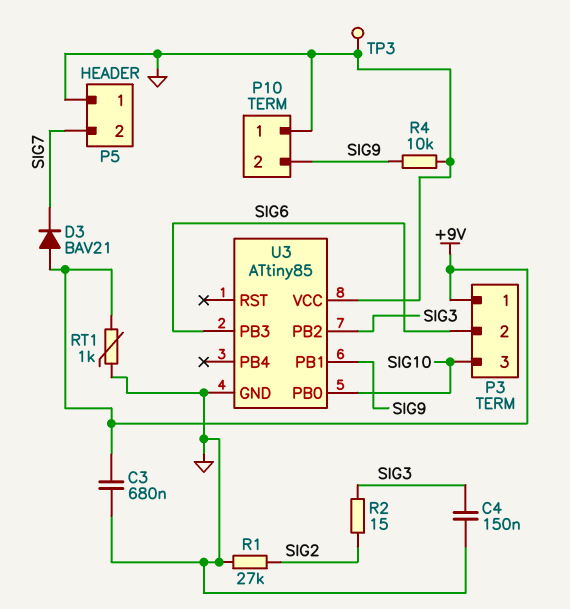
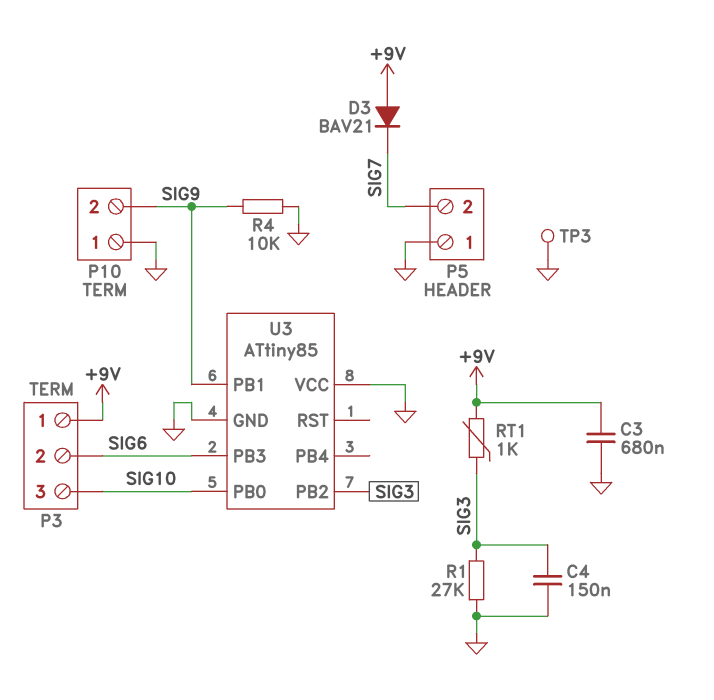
R1: 27k (GND, SIG2) -> 27k (GND, SIG3)
R2: 15 (SIG2, SIG3) -> none
RT1: 1k (+9V, GND) -> 1k (+9V, SIG3)

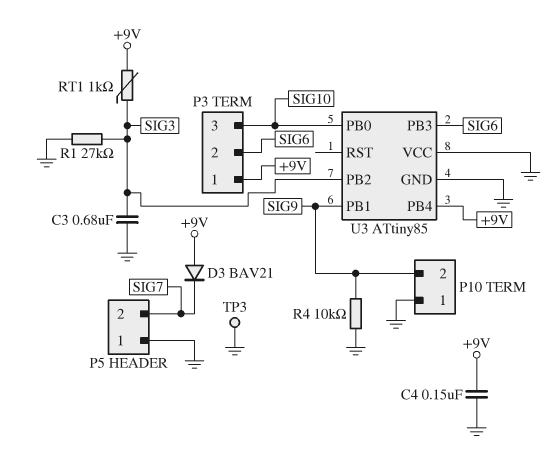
C3: 680nF (+9V, GND) -> 680nF (GND, SIG3)
C4: 150nF (GND, SIG3) -> 150nF (+9V, GND)
U3 pin PB4: none -> +9V

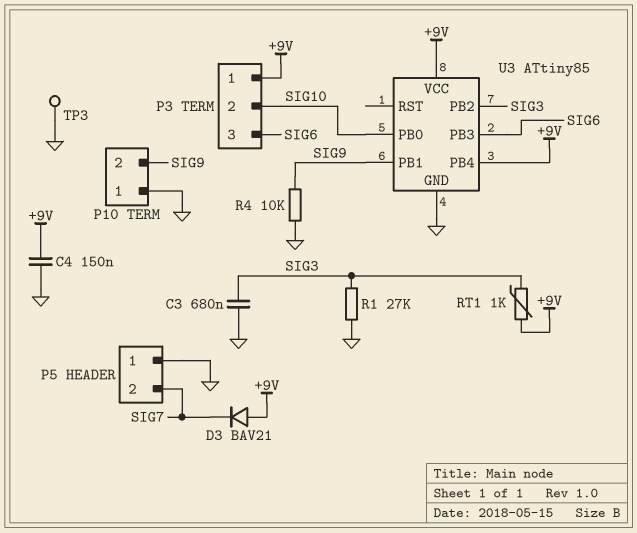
P3 pin 2: SIG6 -> SIG10
P3 pin 3: SIG10 -> SIG6
U3 pin VCC: GND -> +9V

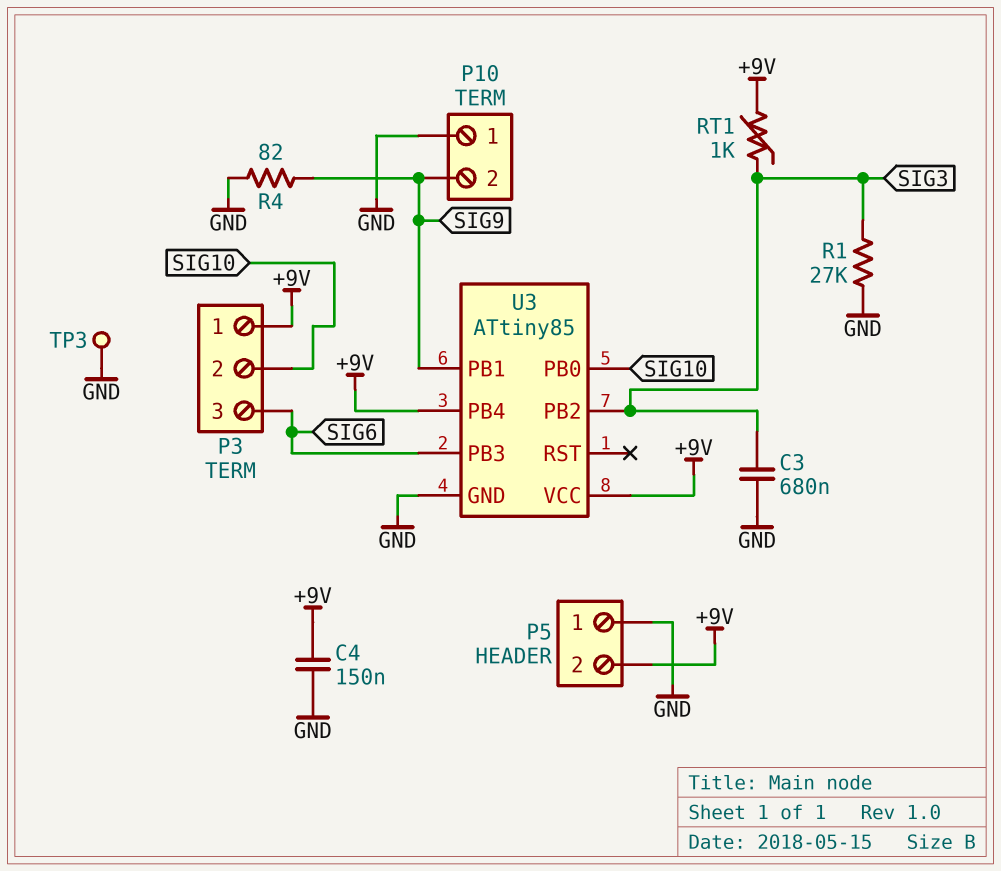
D3: diode BAV21 (A +9V, K SIG7) -> none
P5 pin 2: SIG7 -> +9V
R4: 10k (GND, SIG9) -> 82 (GND, SIG9)

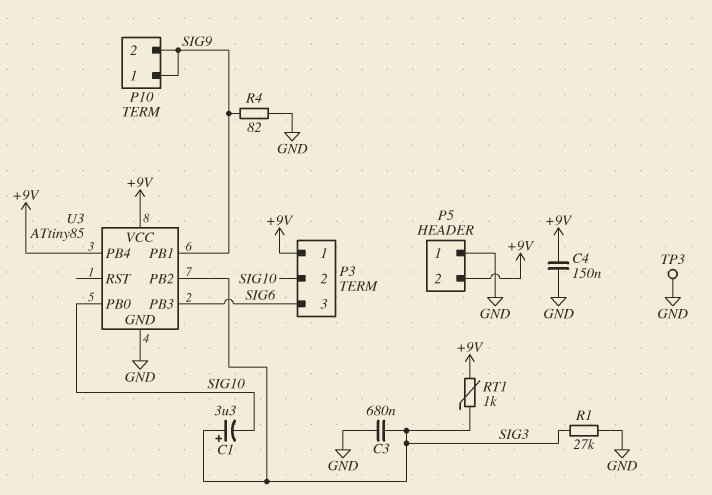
C1: none -> 3.3uF (plus SIG3, minus SIG10)
P10 pin 1: GND -> SIG9

